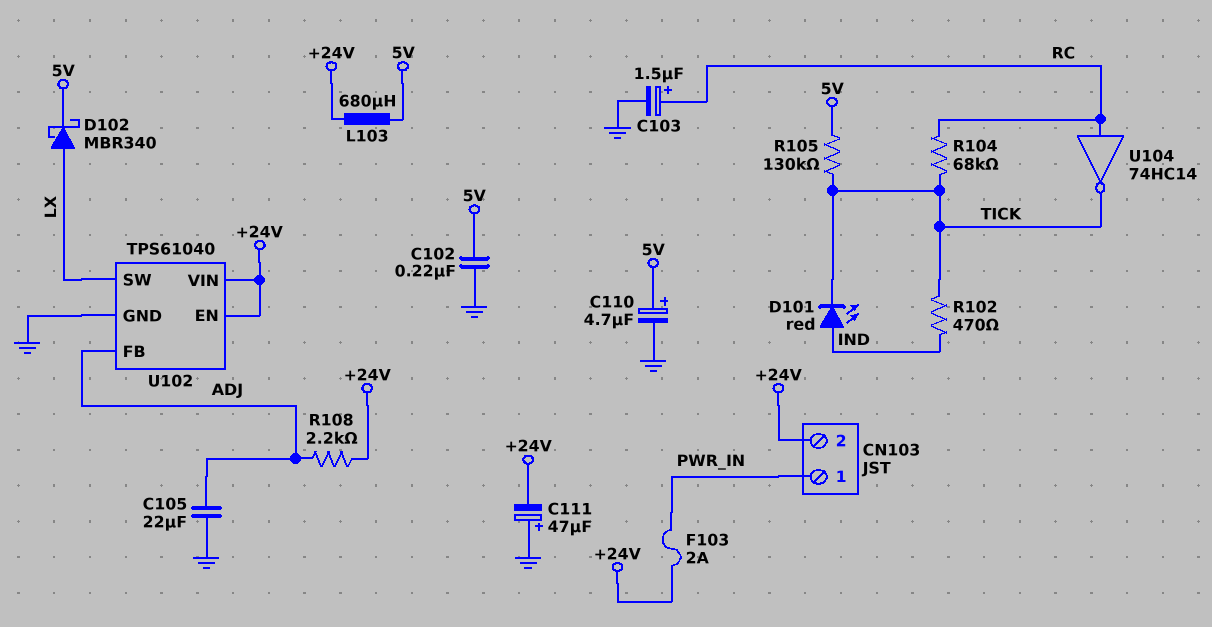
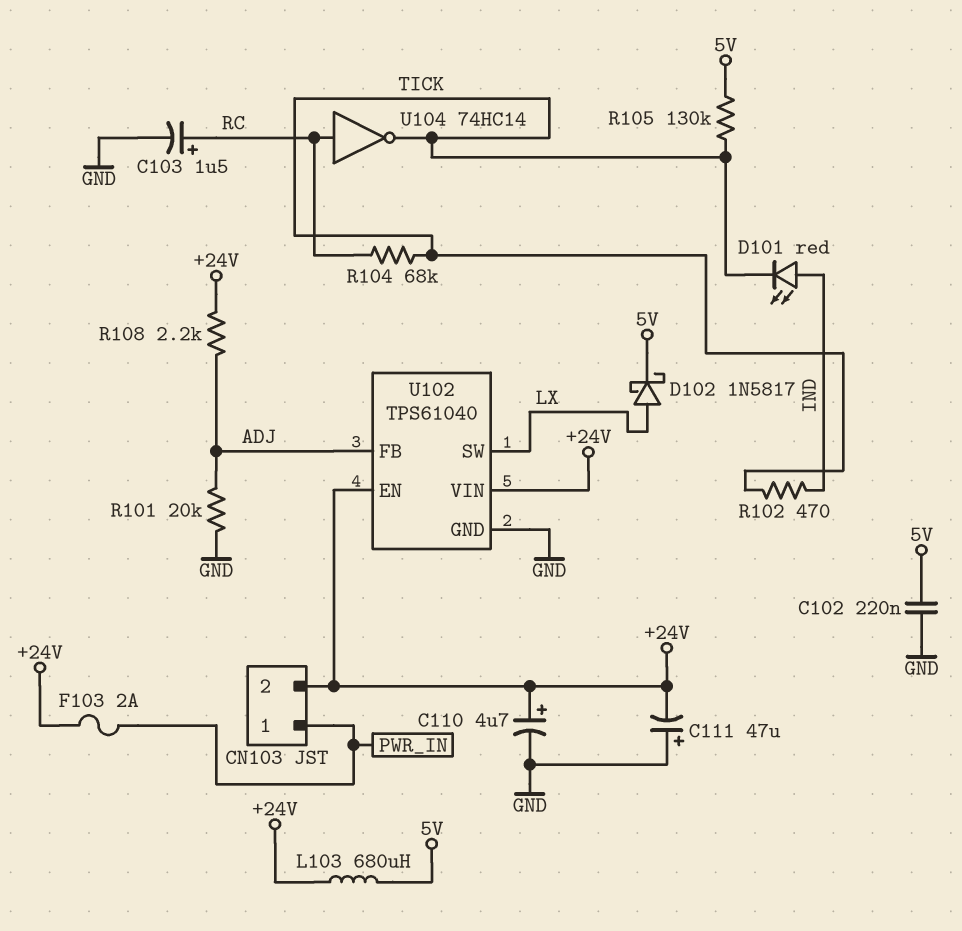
C105: 22uF (ADJ, GND) -> none
C110: 4.7uF (plus 5V, minus GND) -> 4.7uF (plus +24V, minus GND)
D102: schottky MBR340 (A LX, K 5V) -> schottky 1N5817 (A LX, K 5V)
R101: none -> 20k (ADJ, GND)

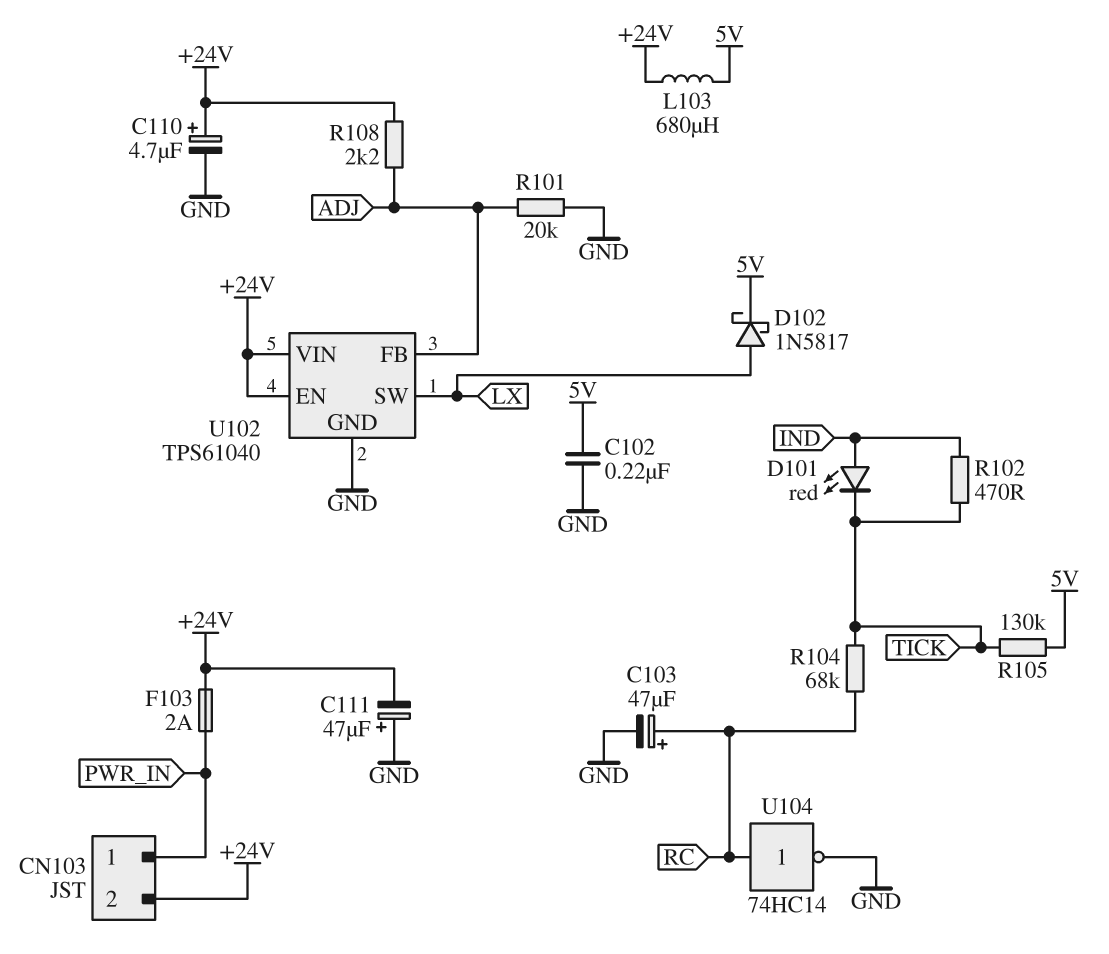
C103: 1.5uF (plus RC, minus GND) -> 47uF (plus RC, minus GND)
U104: NOT 74HC14 (in RC, out TICK) -> NOT 74HC14 (in RC, out GND)

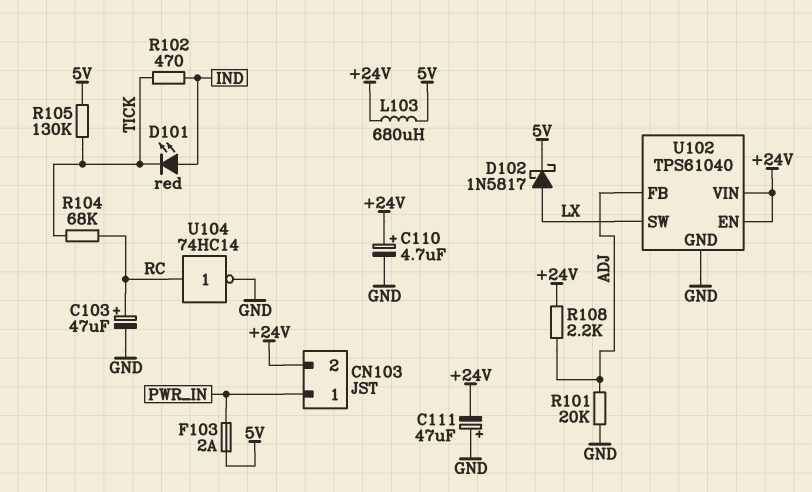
C102: 220nF (5V, GND) -> none
F103: 2A (+24V, PWR_IN) -> 2A (5V, PWR_IN)

